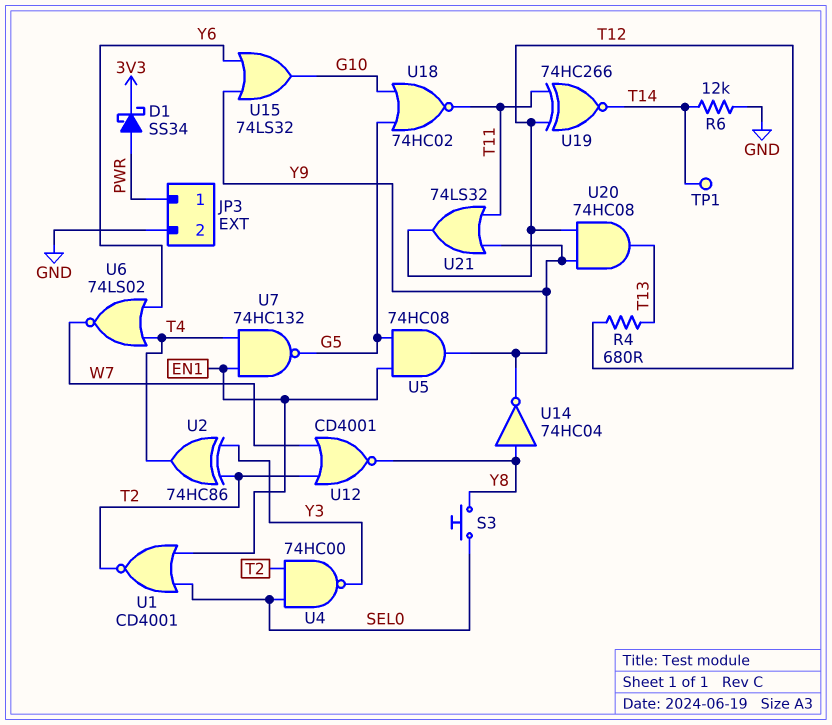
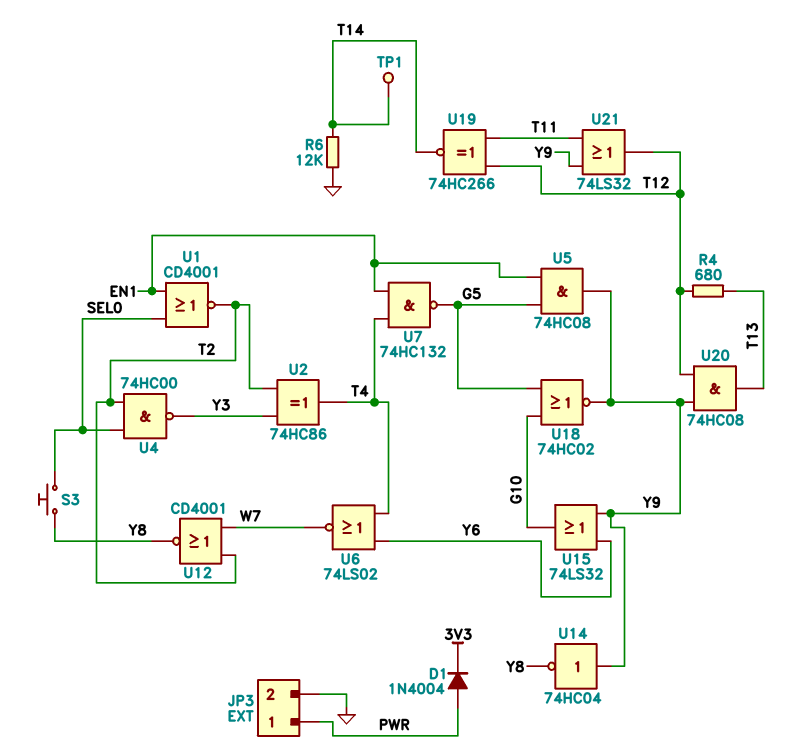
D1: schottky SS34 (A PWR, K 3V3) -> diode 1N4004 (A PWR, K 3V3)
U14: NOT 74HC04 (in Y8, out Y9) -> NOT 74HC04 (in Y9, out Y8)
U18: NOR 74HC02 (in G5, in G10, out T11) -> NOR 74HC02 (in G5, in G10, out Y9)

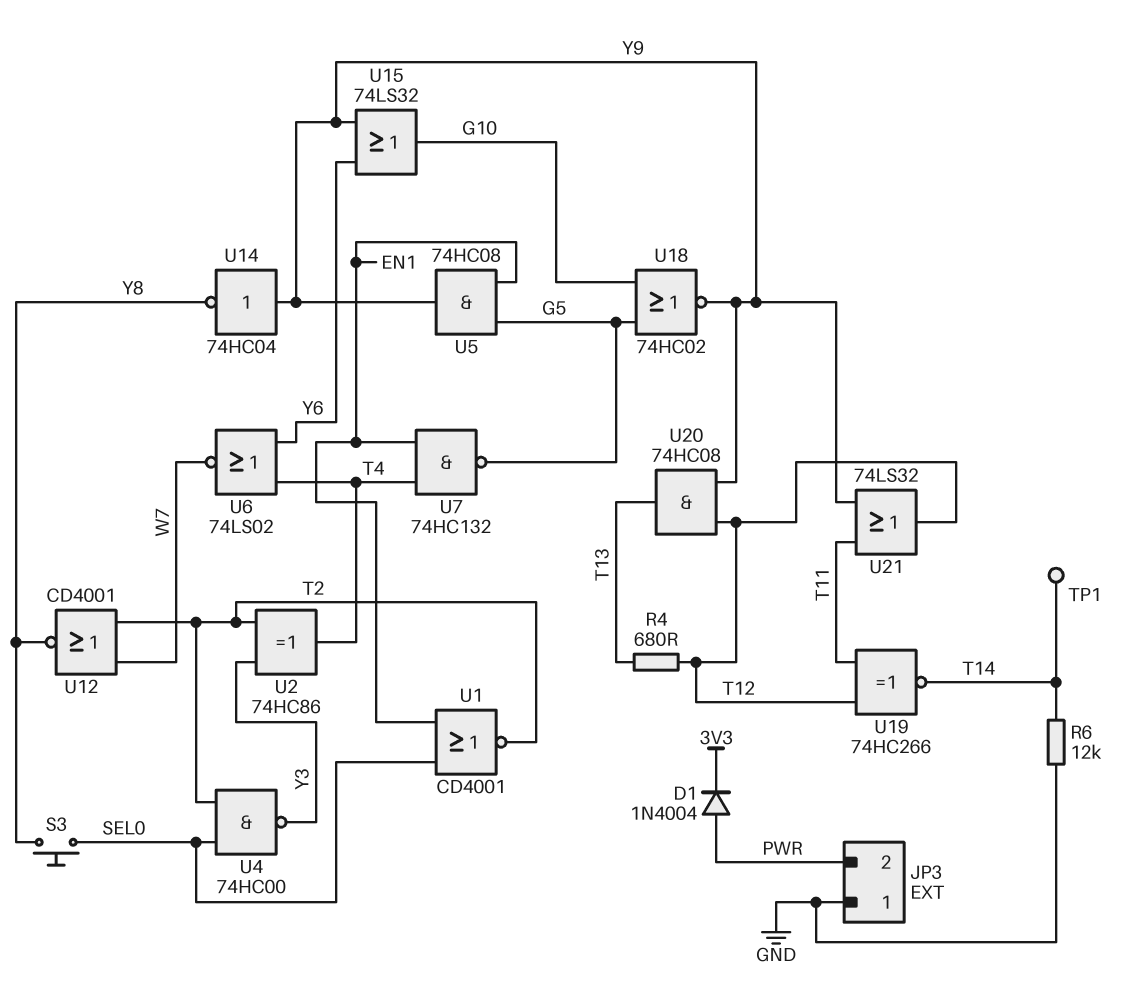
JP3 pin 1: PWR -> GND
JP3 pin 2: GND -> PWR

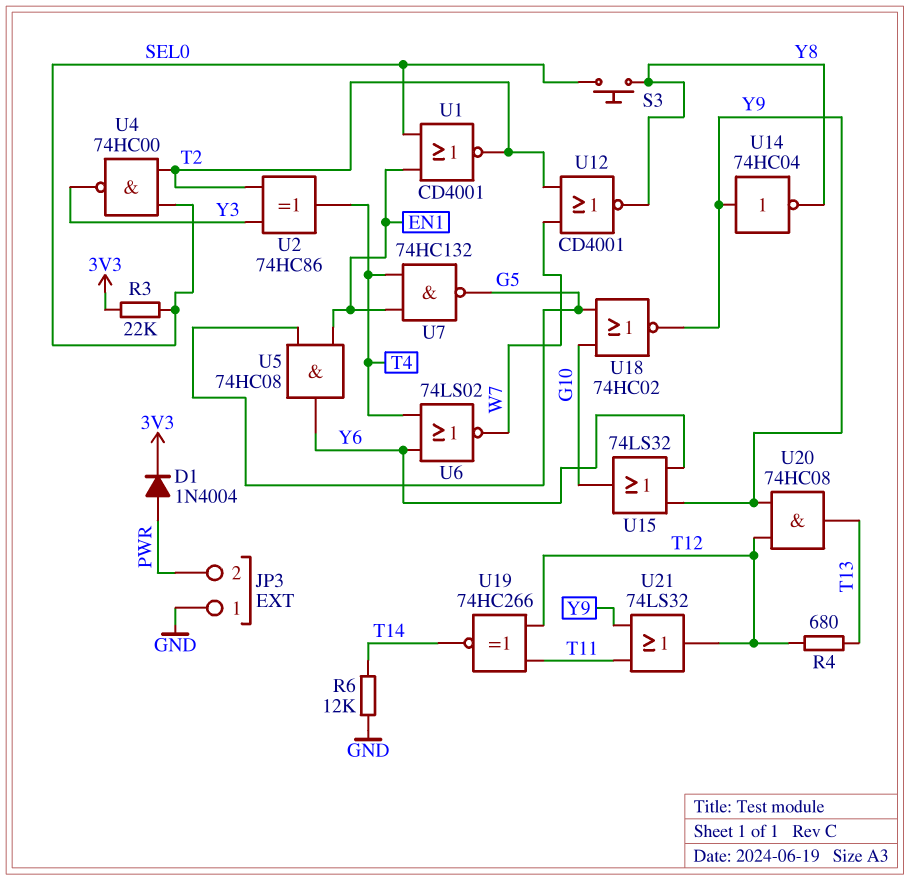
R3: none -> 22k (3V3, SEL0)
TP1: test point (T14) -> none
U5: AND 74HC08 (in EN1, in G5, out Y9) -> AND 74HC08 (in EN1, in G5, out Y6)

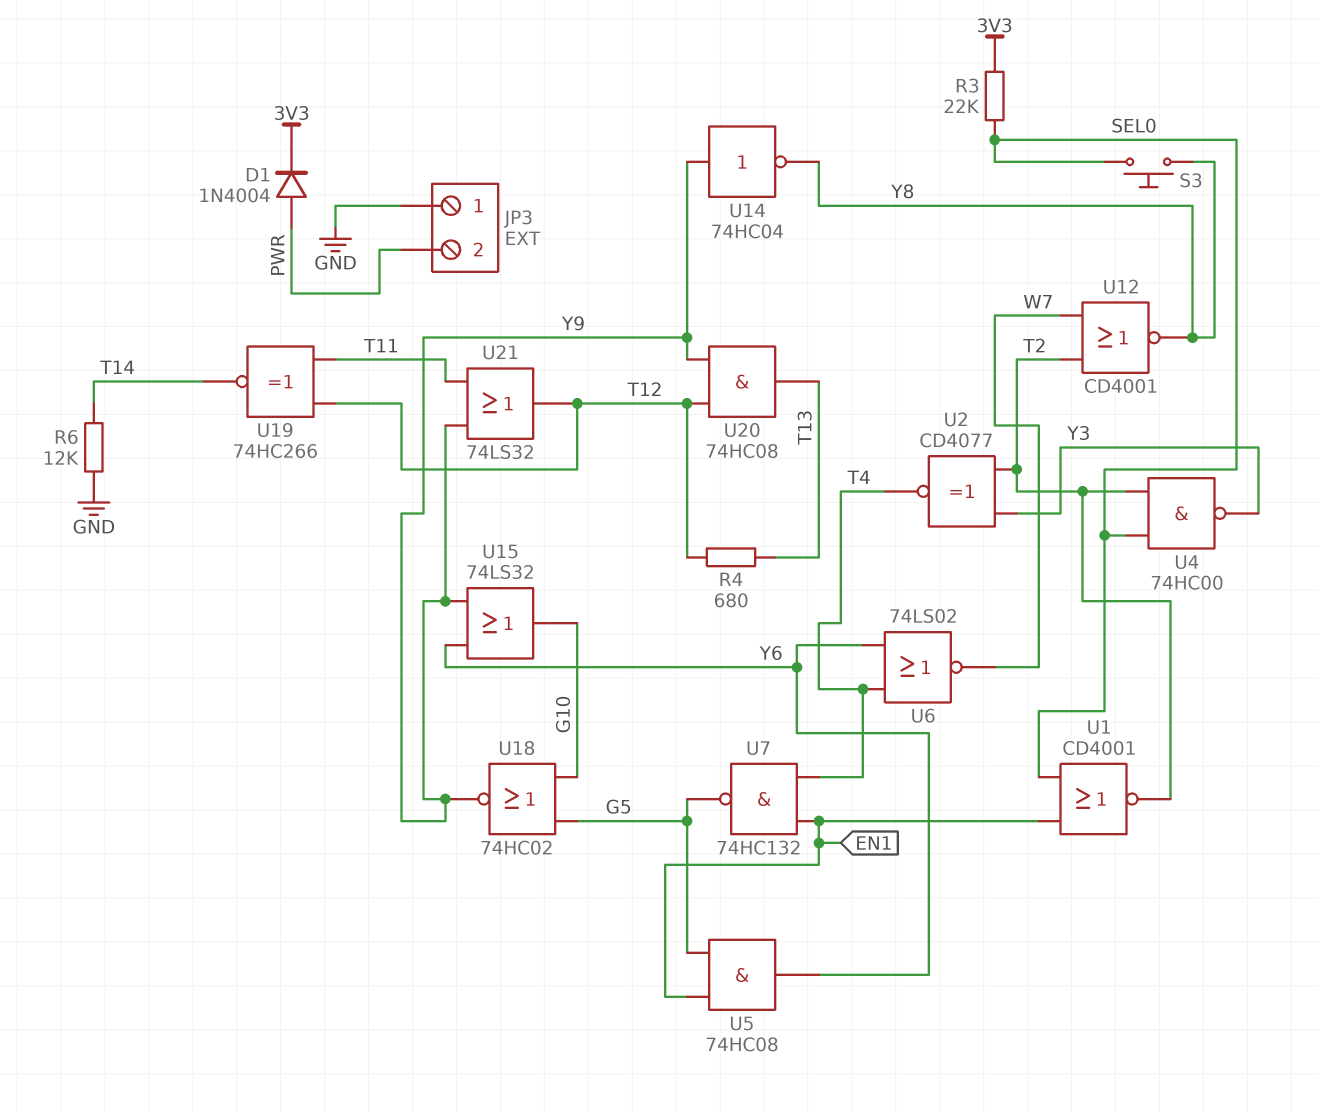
U2: XOR 74HC86 (in T2, in Y3, out T4) -> XNOR CD4077 (in T2, in Y3, out T4)

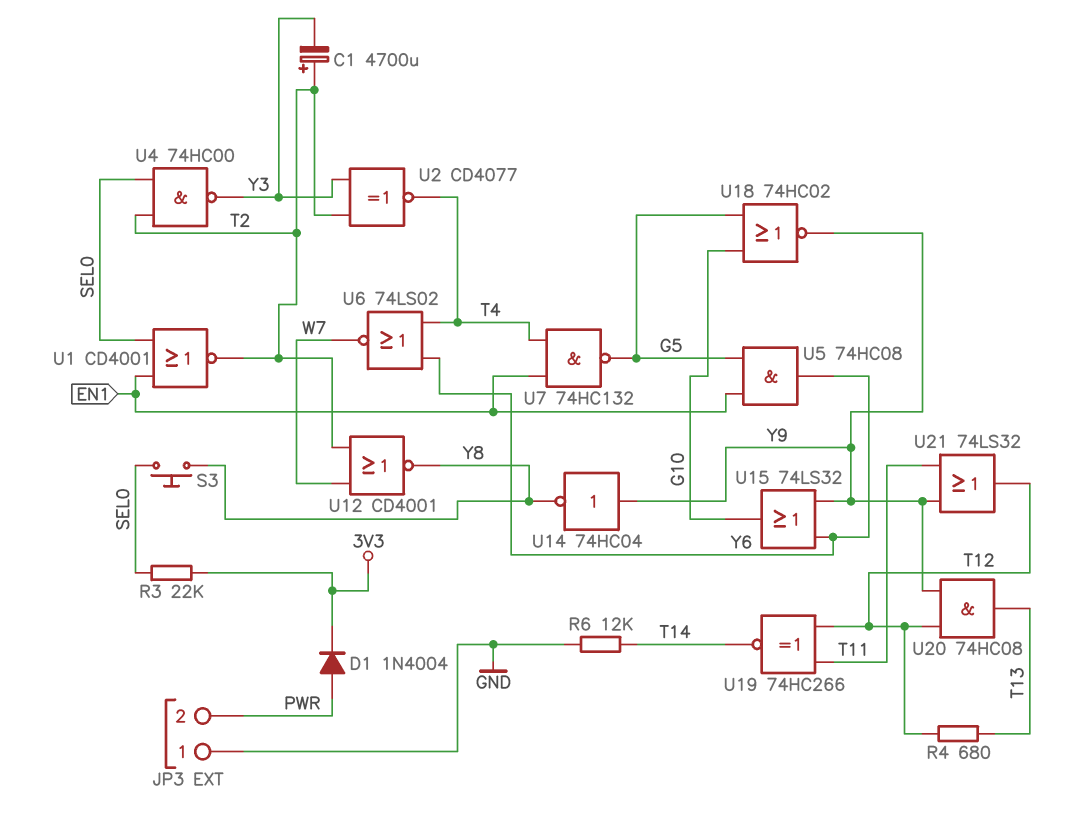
C1: none -> 4700uF (plus T2, minus Y3)

